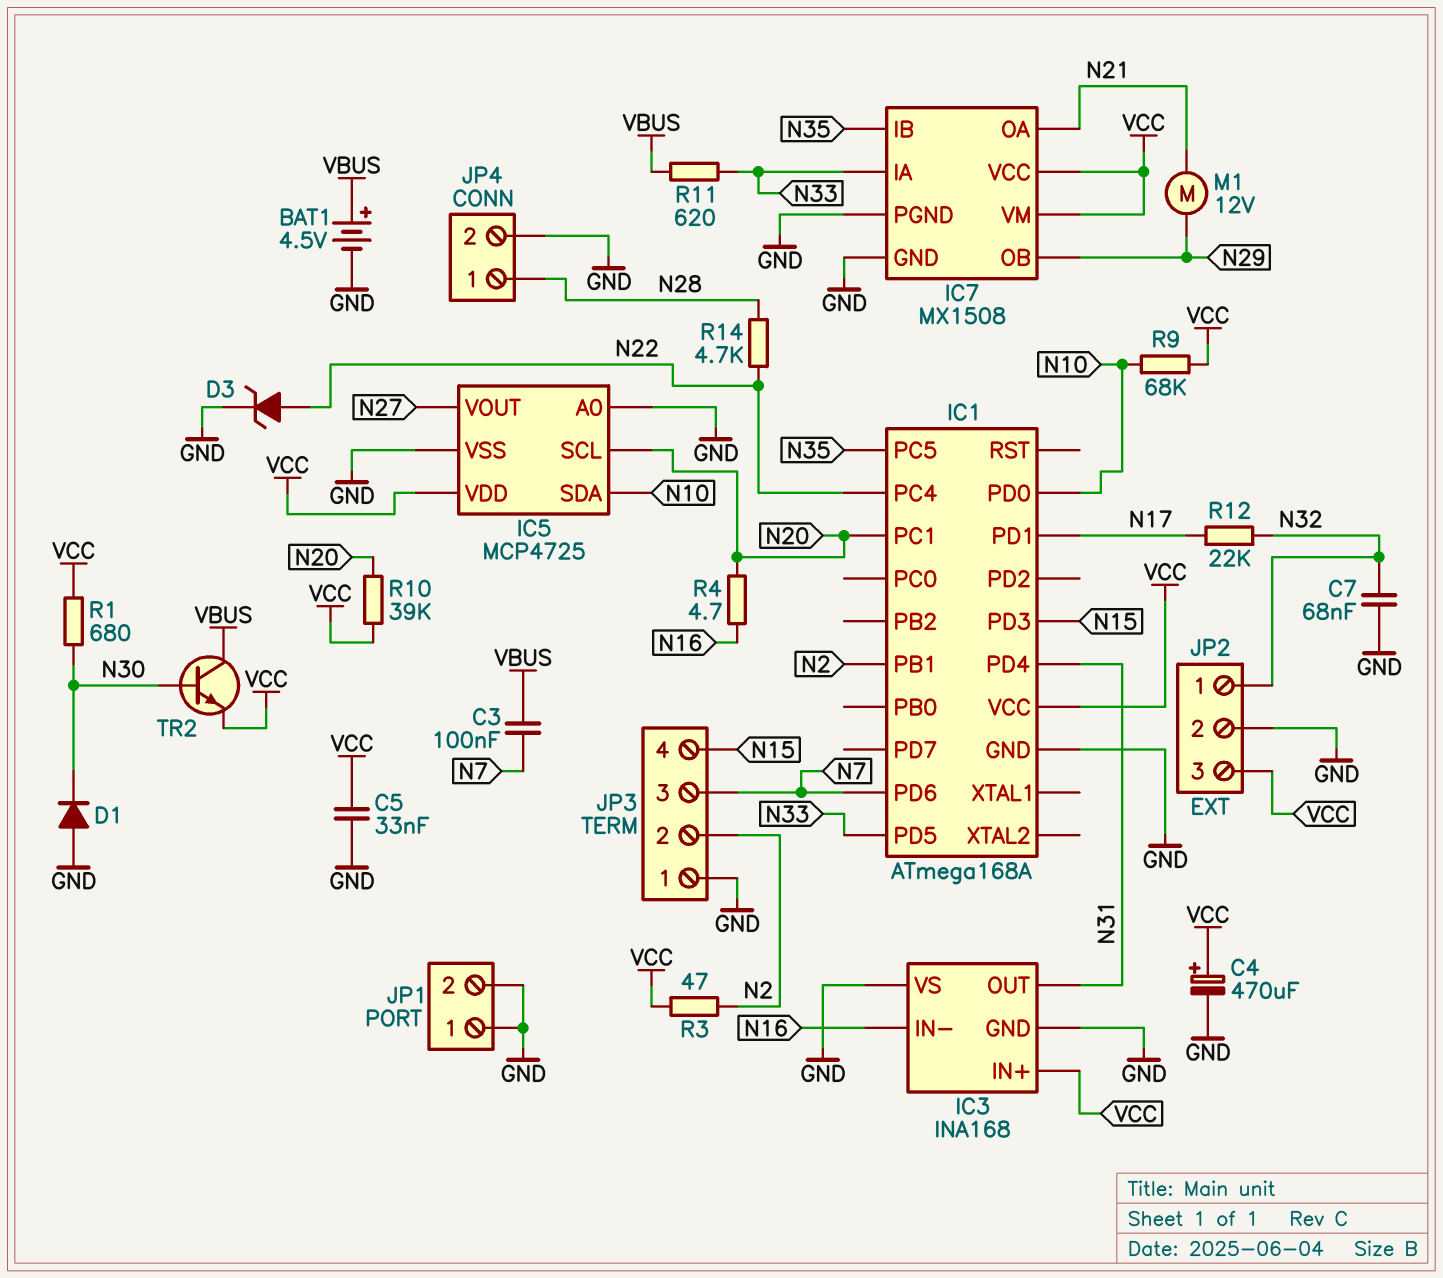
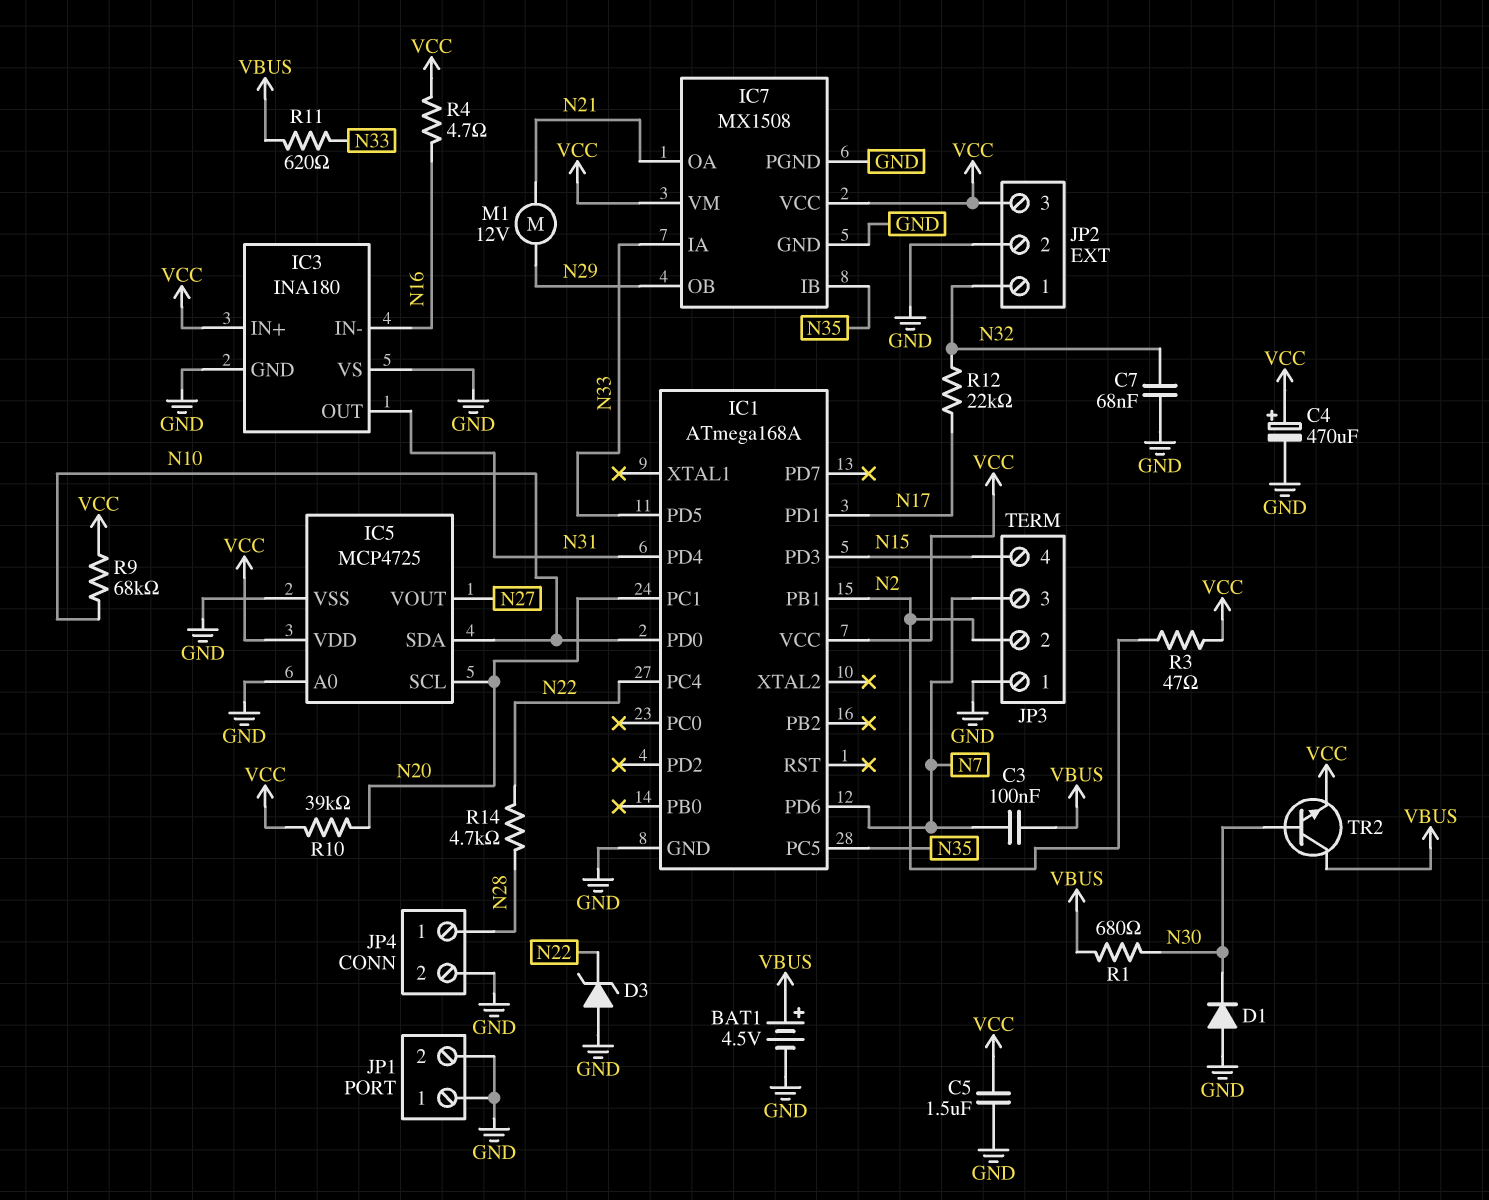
C5: 33nF (GND, VCC) -> 1.5uF (GND, VCC)
D3: zener (A N22, K GND) -> zener (A GND, K N22)
IC3: INA168 -> INA180
R1: 680 (N30, VCC) -> 680 (N30, VBUS)
R4: 4.7 (N16, N20) -> 4.7 (N16, VCC)

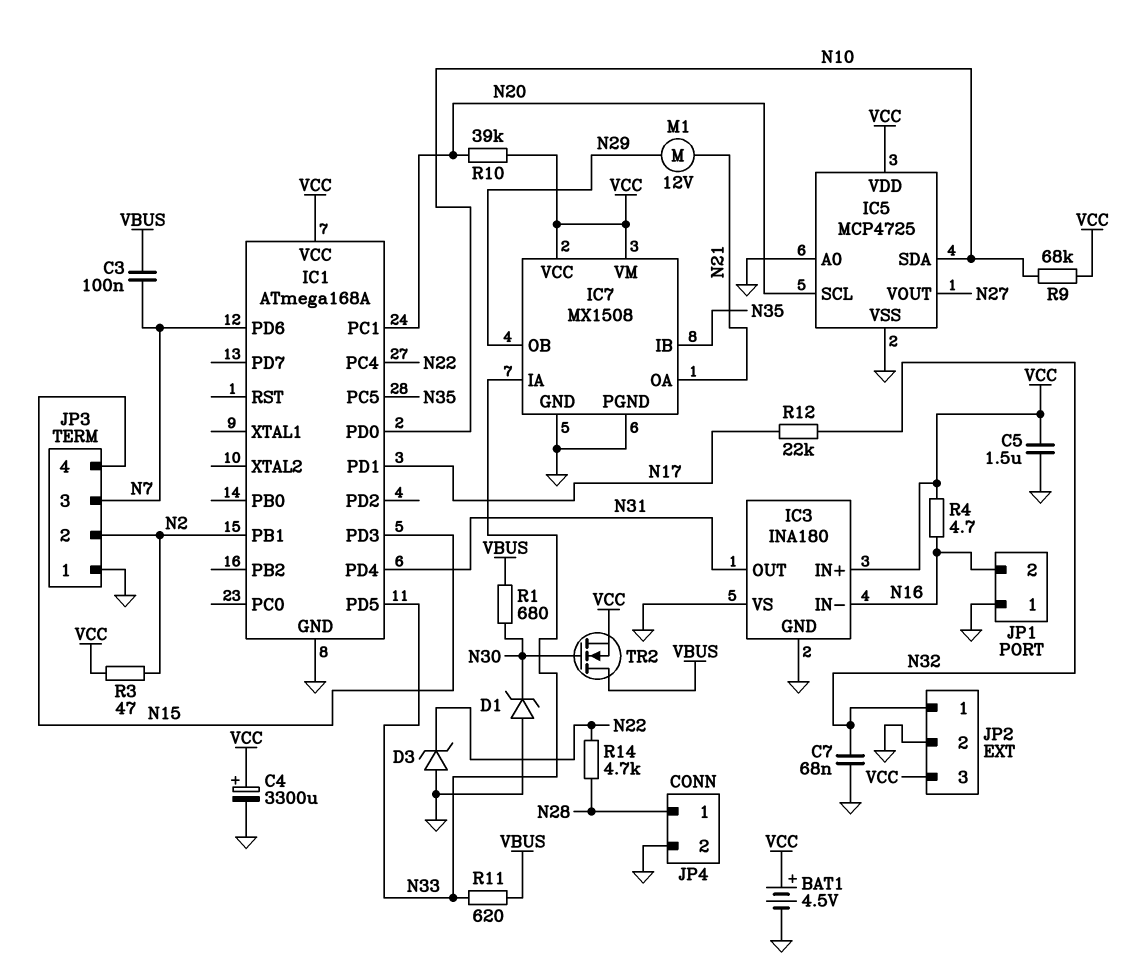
BAT1: 4.5V (plus VBUS, minus GND) -> 4.5V (plus VCC, minus GND)
C4: 470uF (plus VCC, minus GND) -> 3300uF (plus VCC, minus GND)
D1: diode (A GND, K N30) -> zener (A GND, K N30)
JP1 pin 2: GND -> N16
TR2: NPN (B N30, C VBUS, E VCC) -> NMOS (G N30, D VBUS, S VCC)

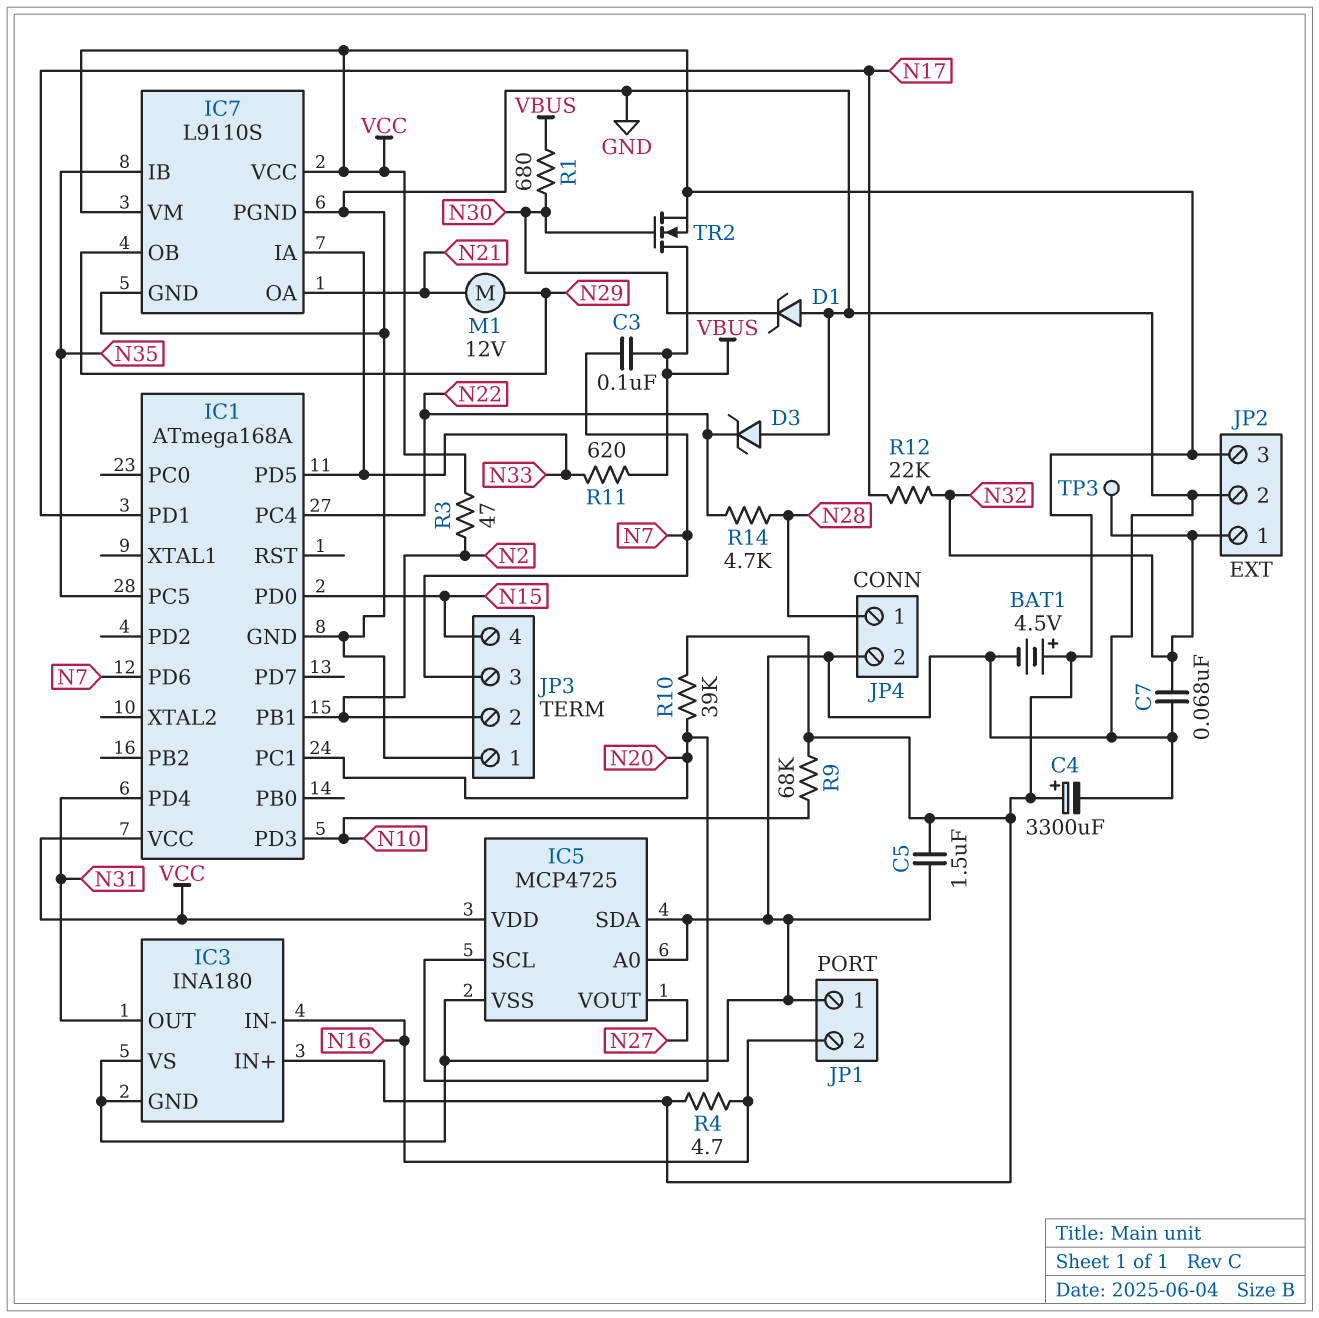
IC1 pin PD0: N10 -> N15
IC1 pin PD3: N15 -> N10
IC5 pin SDA: N10 -> GND
IC7: MX1508 -> L9110S
TP3: none -> test point (N32)

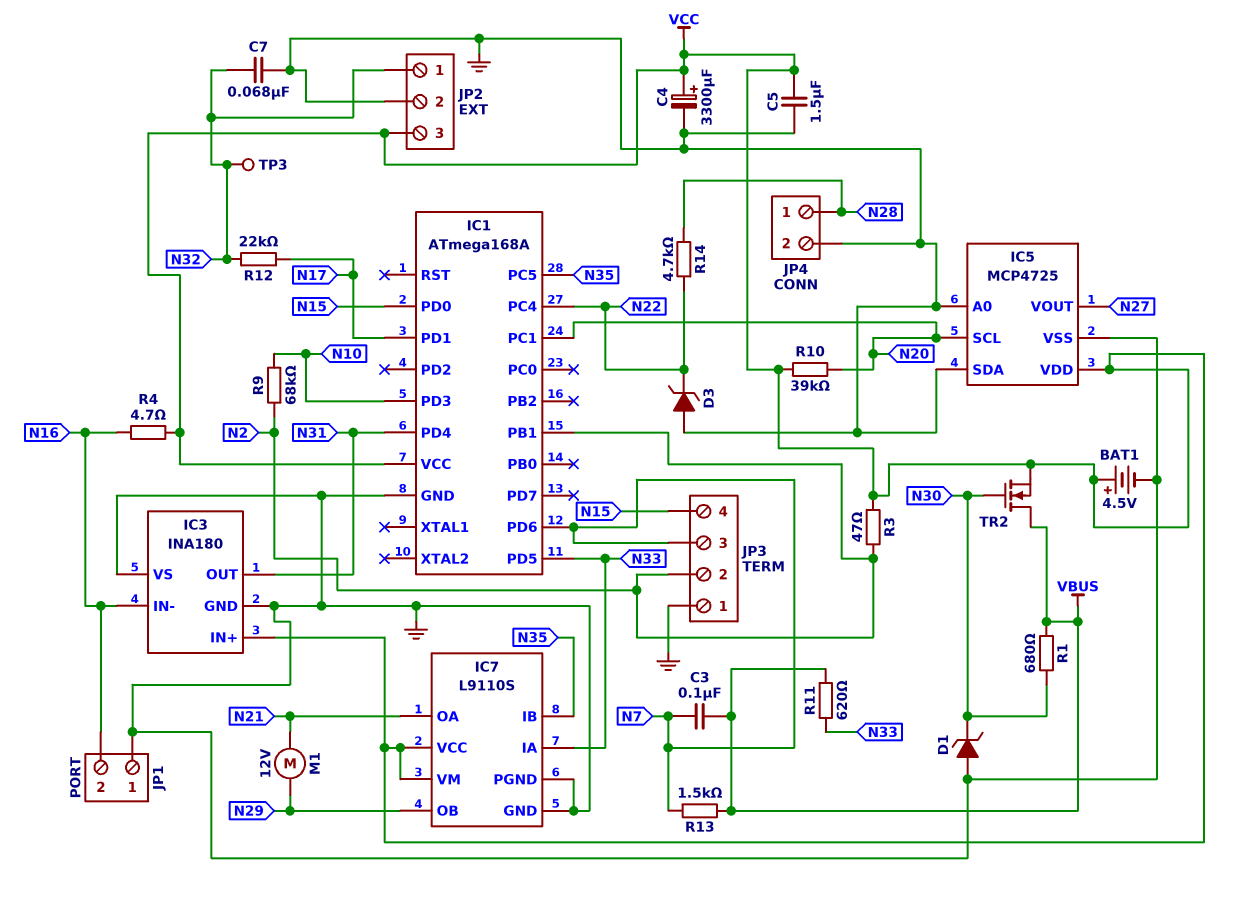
R9: 68k (N10, VCC) -> 68k (N2, N10)
R13: none -> 1.5k (N7, VBUS)

